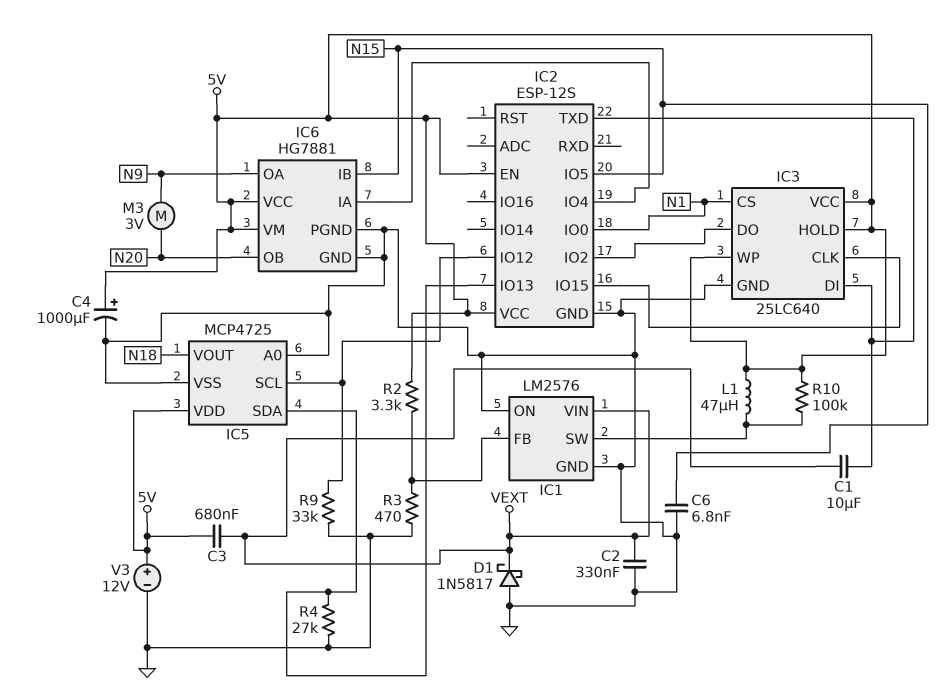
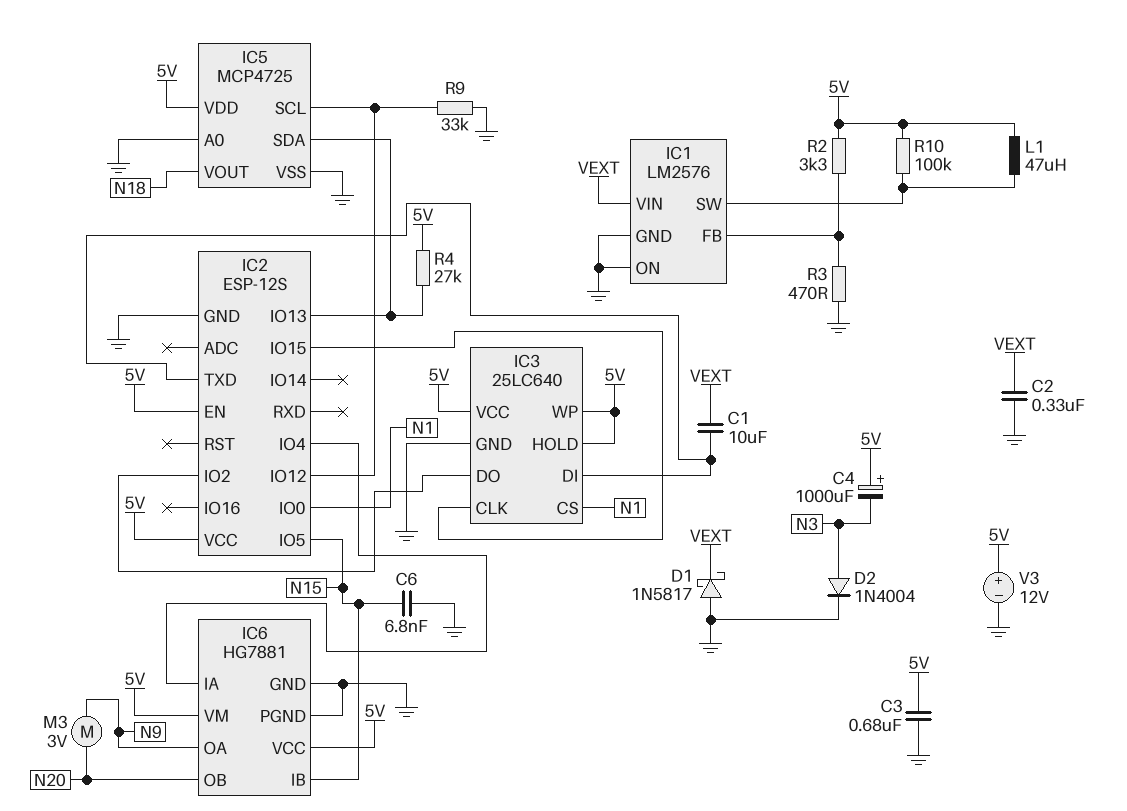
C3: 680nF (5V, VEXT) -> 680nF (5V, GND)
C4: 1000uF (plus 5V, minus GND) -> 1000uF (plus 5V, minus N3)
D2: none -> diode 1N4004 (A N3, K GND)
R4: 27k (GND, IC2/IO13) -> 27k (5V, IC2/IO13)

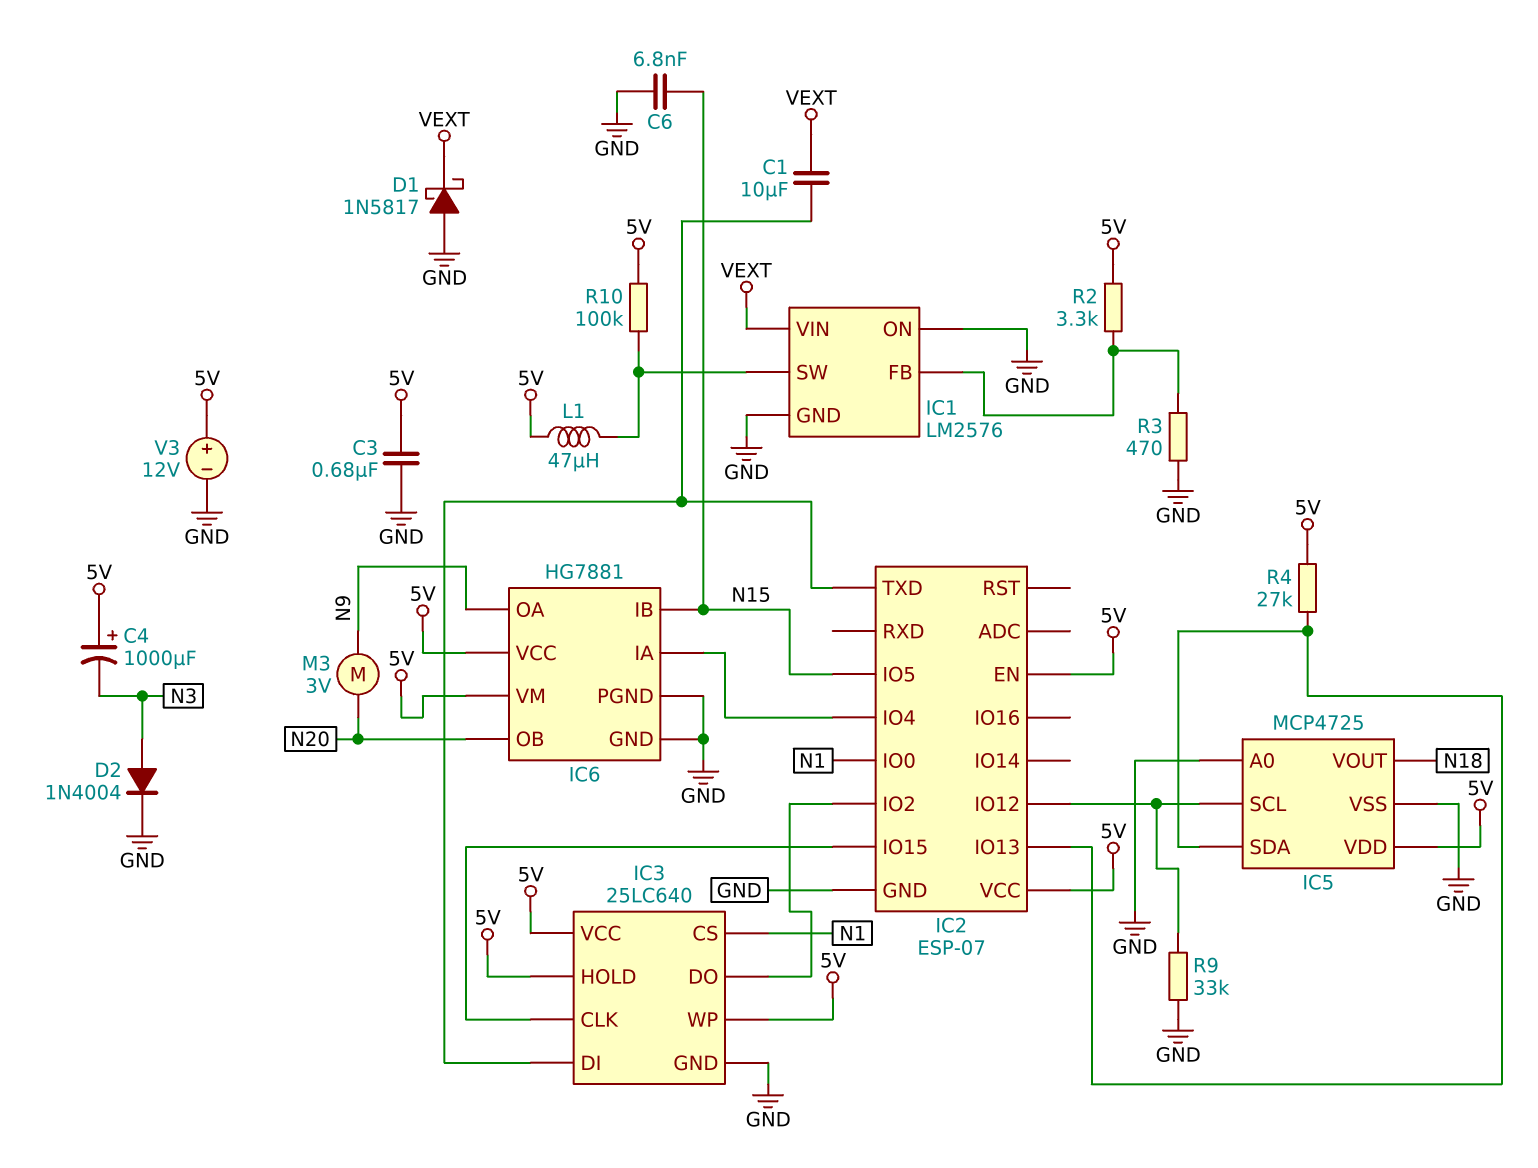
C2: 330nF (GND, VEXT) -> none
IC2: ESP-12S -> ESP-07

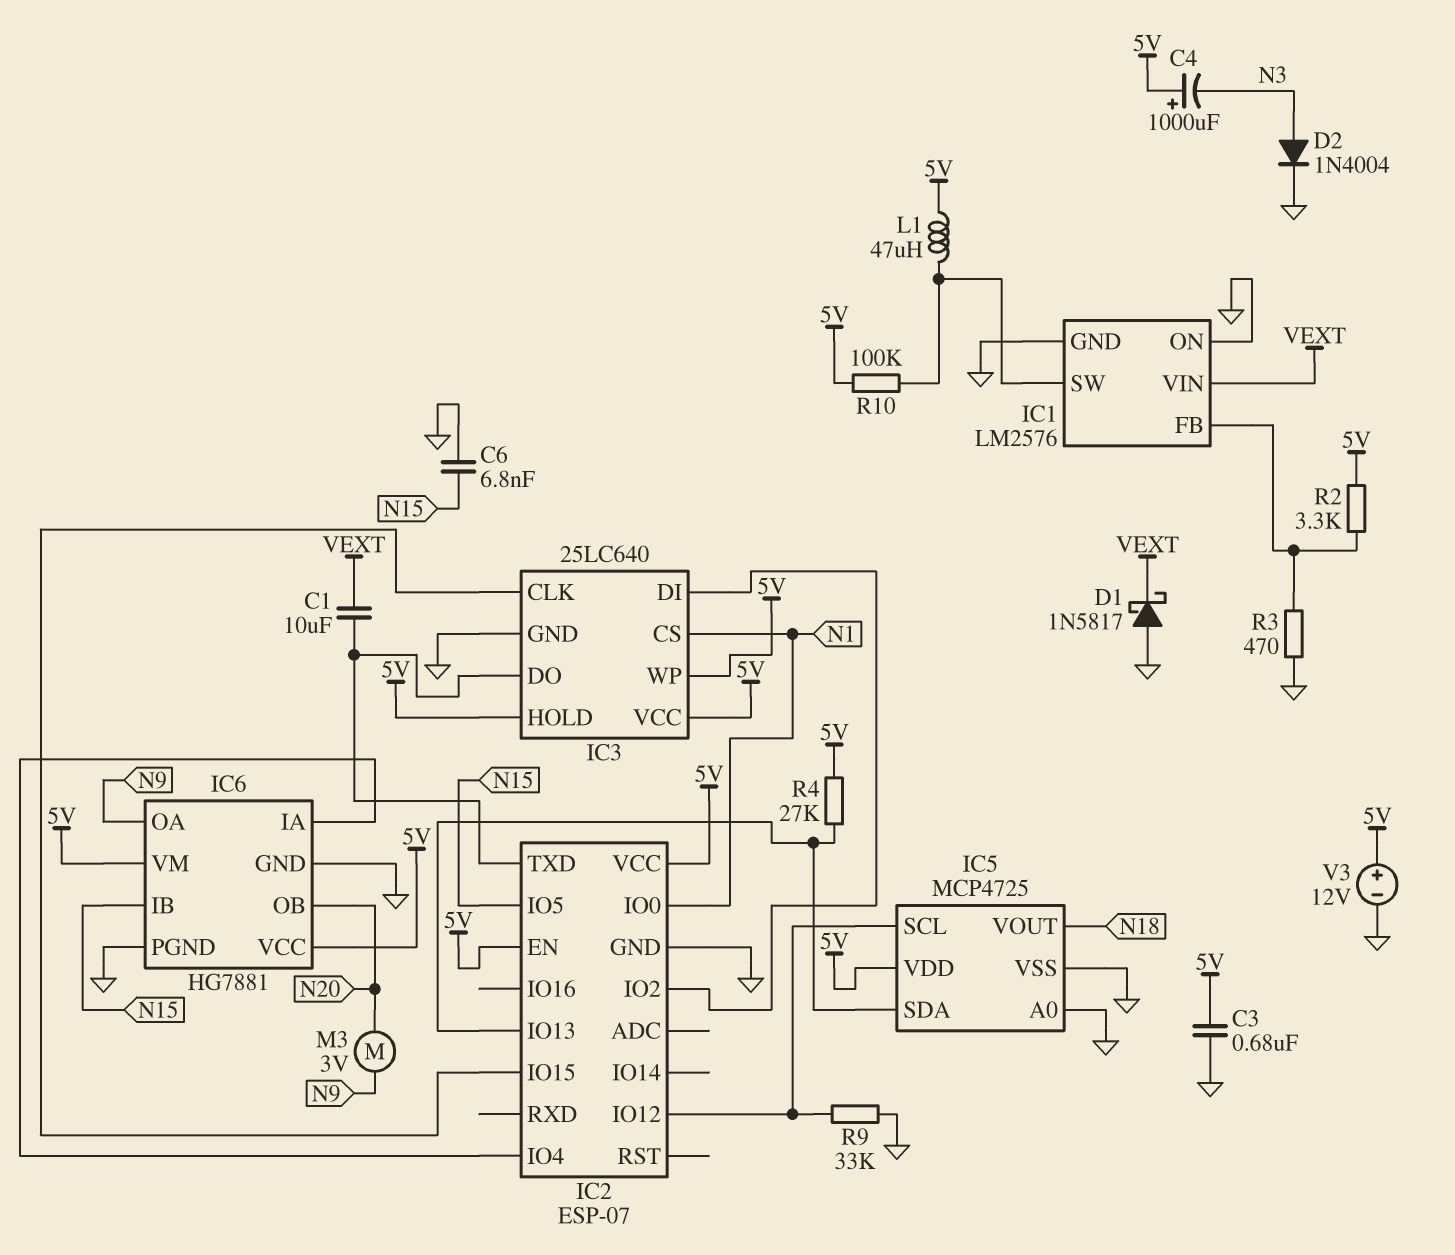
IC3 pin DI: IC2/TXD -> IC2/IO2
IC3 pin DO: IC2/IO2 -> IC2/TXD

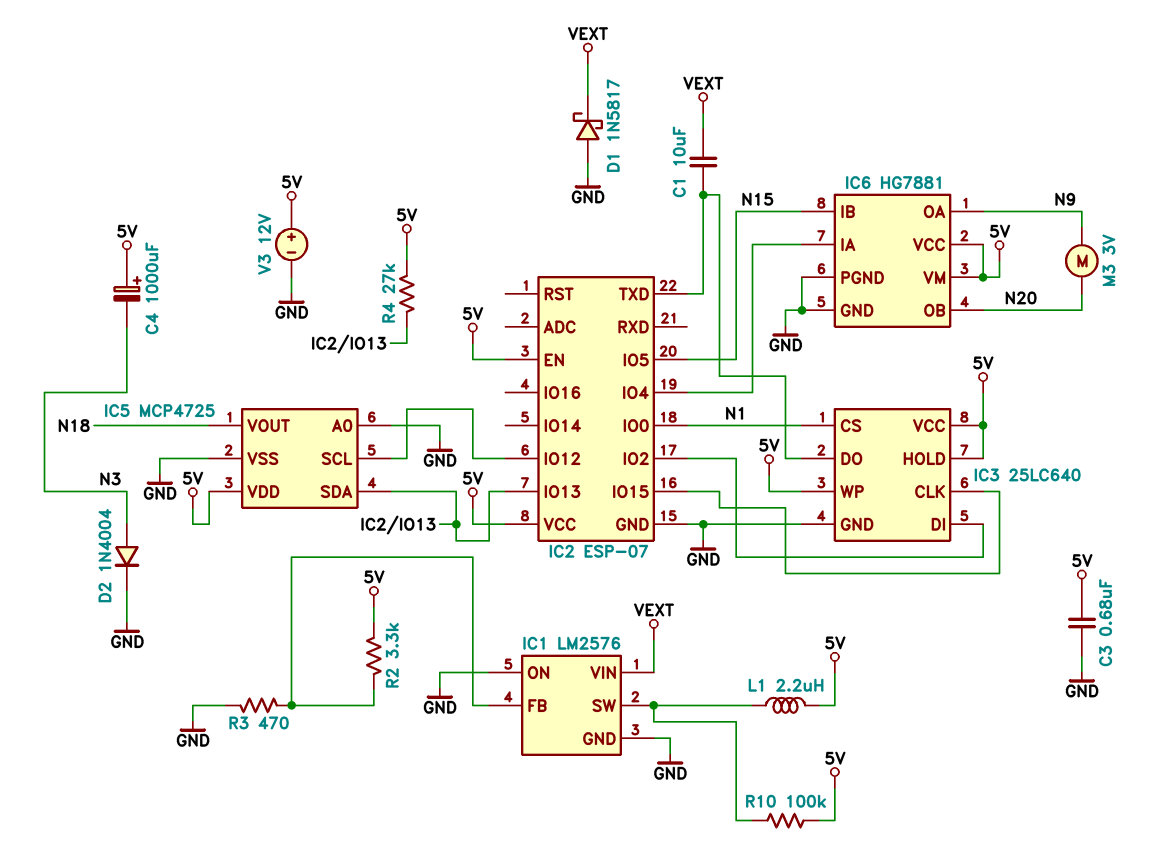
C6: 6.8nF (GND, N15) -> none
L1: 47uH (5V, IC1/SW) -> 2.2uH (5V, IC1/SW)
R9: 33k (GND, IC2/IO12) -> none

